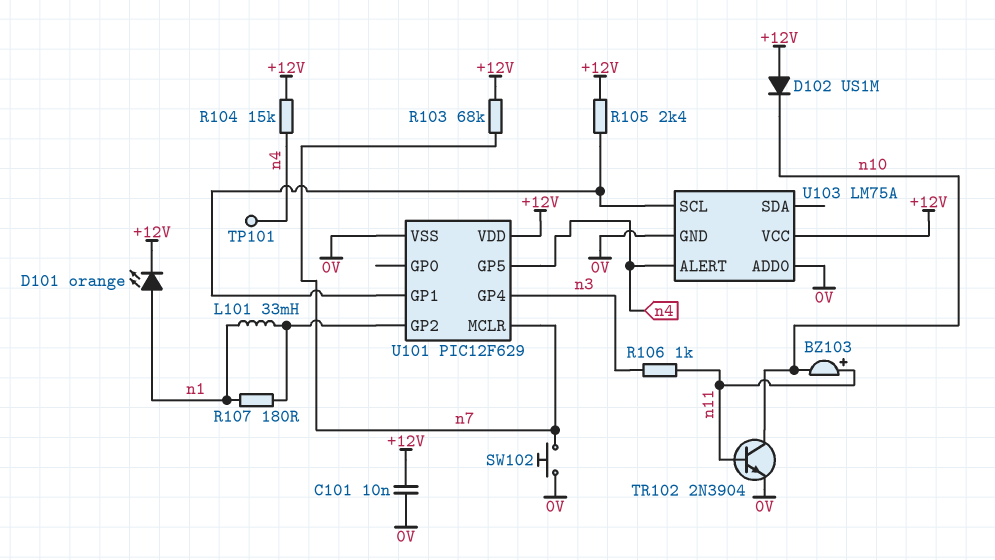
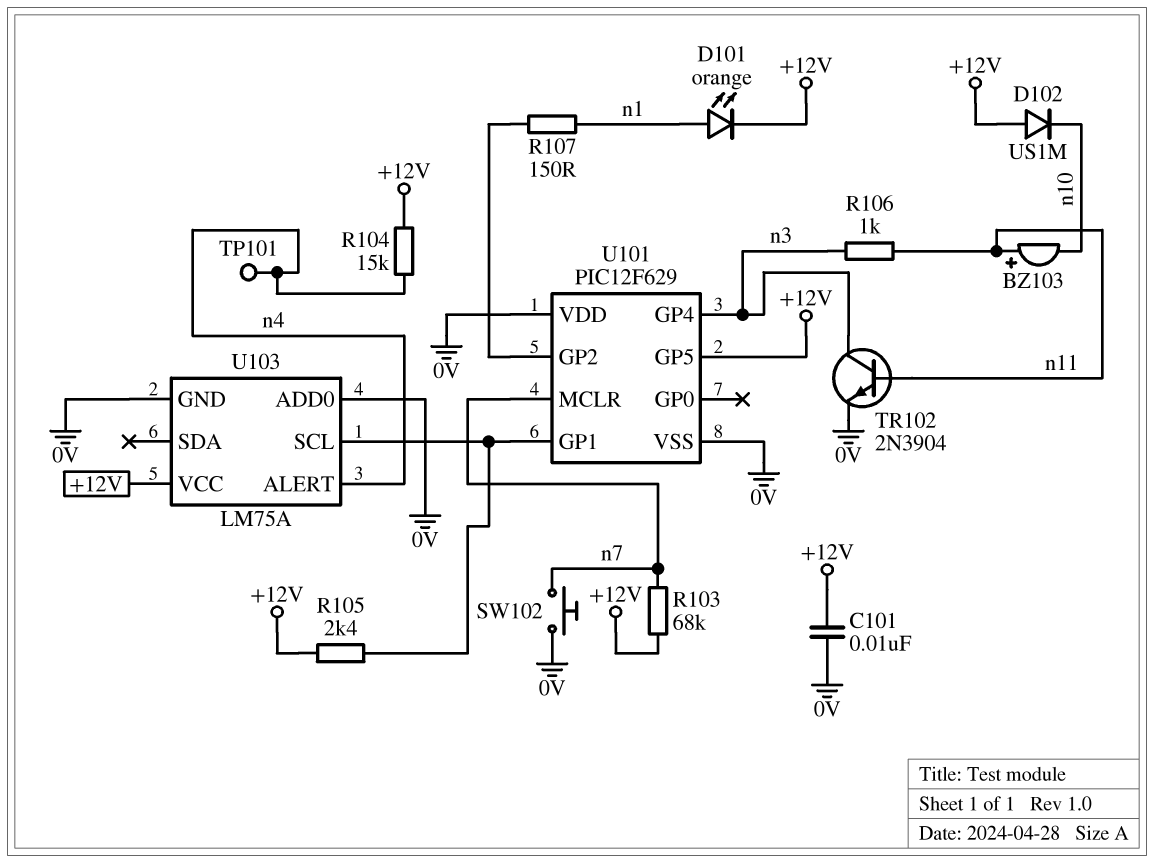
L101: 33mH (U101/GP2, n1) -> none
R107: 180 (U101/GP2, n1) -> 150 (U101/GP2, n1)
TR102: NPN 2N3904 (B n11, C n10, E 0V) -> NPN 2N3904 (B n11, C n3, E 0V)
U101 pin GP5: n4 -> +12V
U101 pin VDD: +12V -> 0V

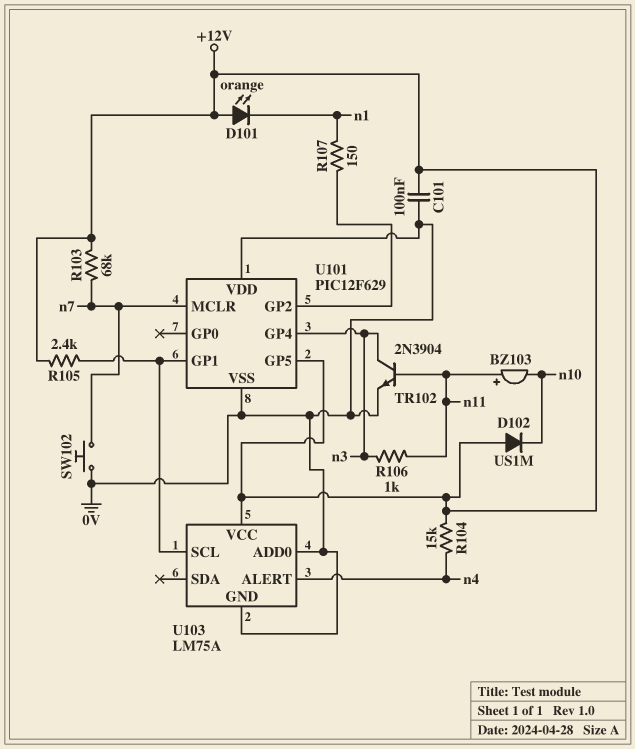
C101: 10nF (+12V, 0V) -> 100nF (+12V, 0V)
D101: LED orange (A n1, K +12V) -> LED orange (A +12V, K n1)
TP101: test point (n4) -> none

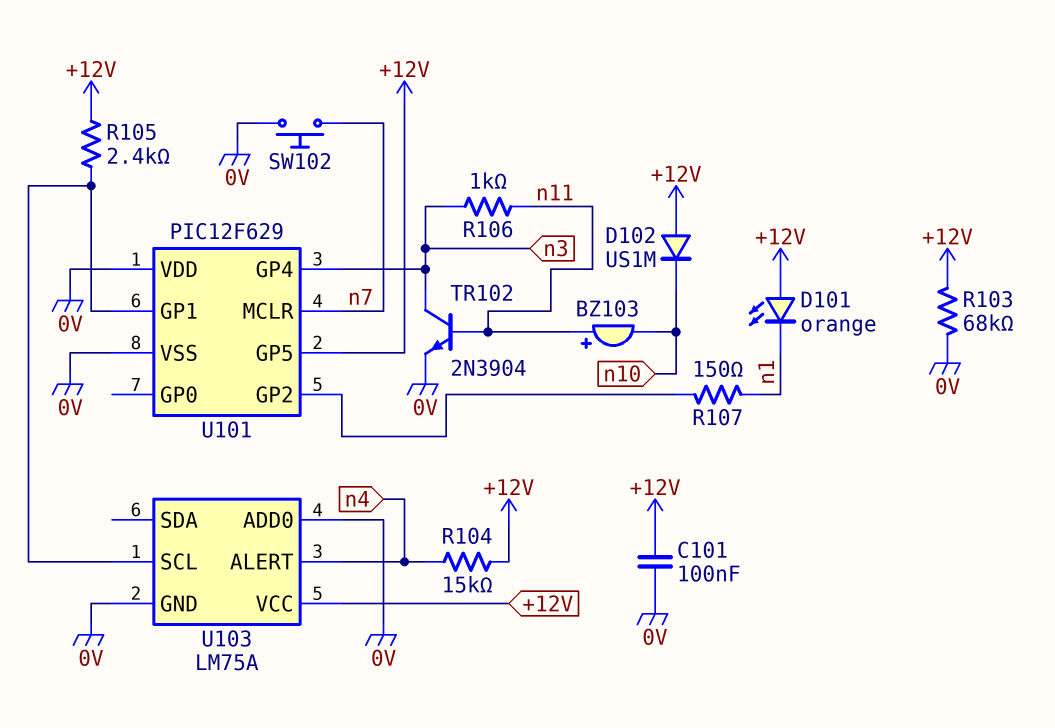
R103: 68k (+12V, n7) -> 68k (+12V, 0V)

